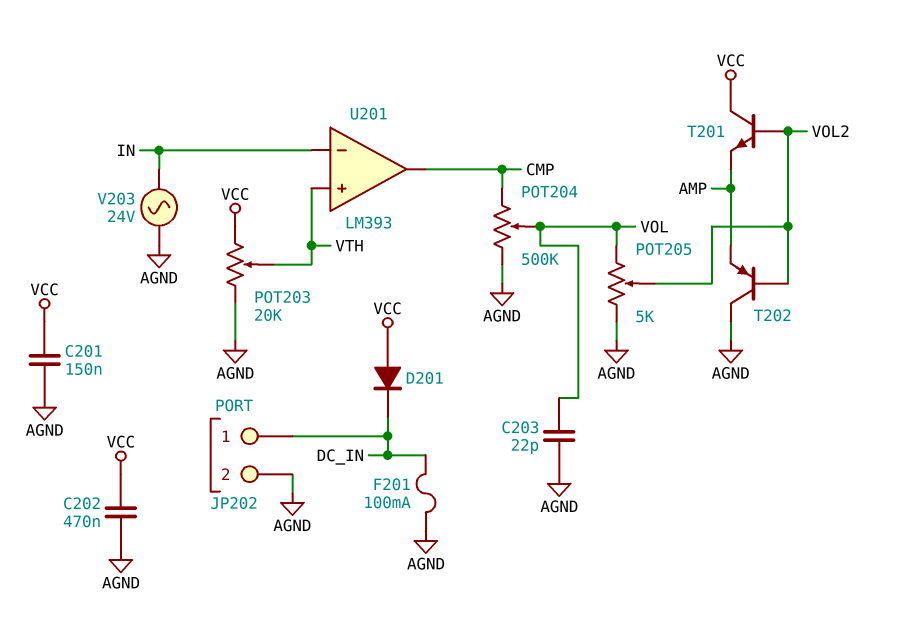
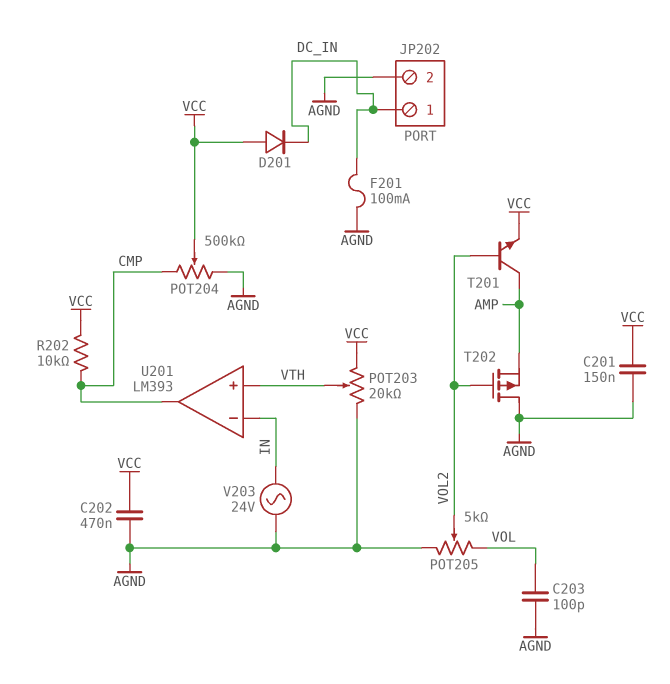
C203: 22pF (AGND, VOL) -> 100pF (AGND, VOL)
POT204: 500k (AGND, CMP, wiper VOL) -> 500k (AGND, CMP, wiper VCC)
R202: none -> 10k (CMP, VCC)
T201: NPN (B VOL2, C VCC, E AMP) -> NPN (B VOL2, C AMP, E VCC)
T202: PNP (B VOL2, C AGND, E AMP) -> PMOS (G VOL2, D AGND, S AMP)

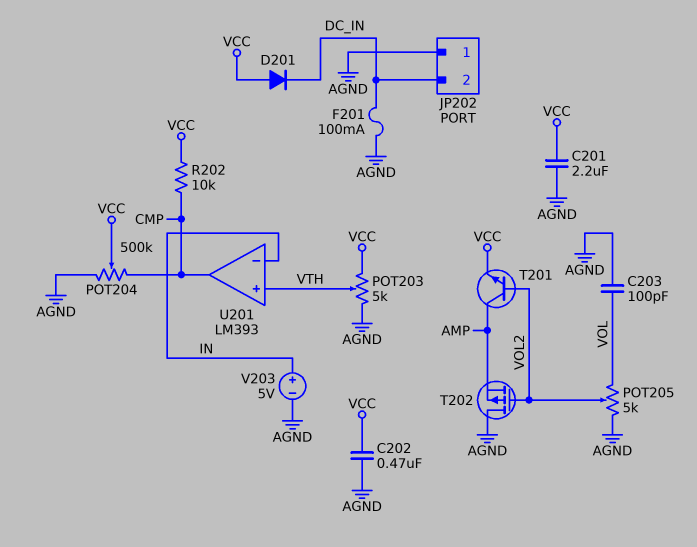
C201: 150nF (AGND, VCC) -> 2.2uF (AGND, VCC)
JP202 pin 1: DC_IN -> AGND
JP202 pin 2: AGND -> DC_IN
POT203: 20k (AGND, VCC, wiper VTH) -> 5k (AGND, VCC, wiper VTH)
V203: AC 24V (AGND, IN) -> 5V (plus IN, minus AGND)

